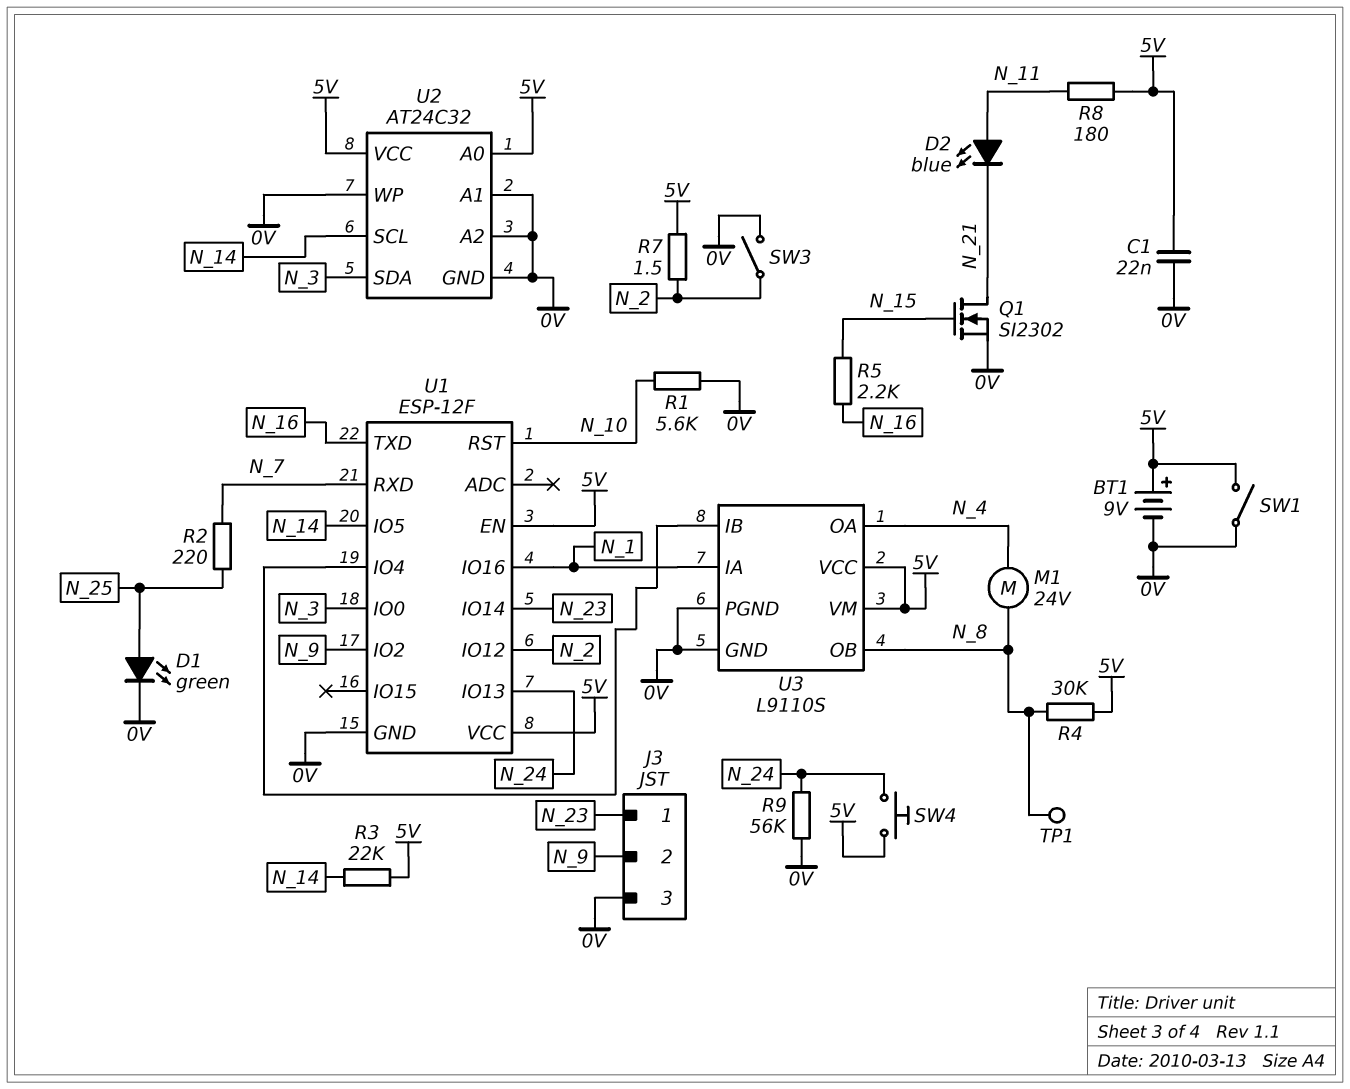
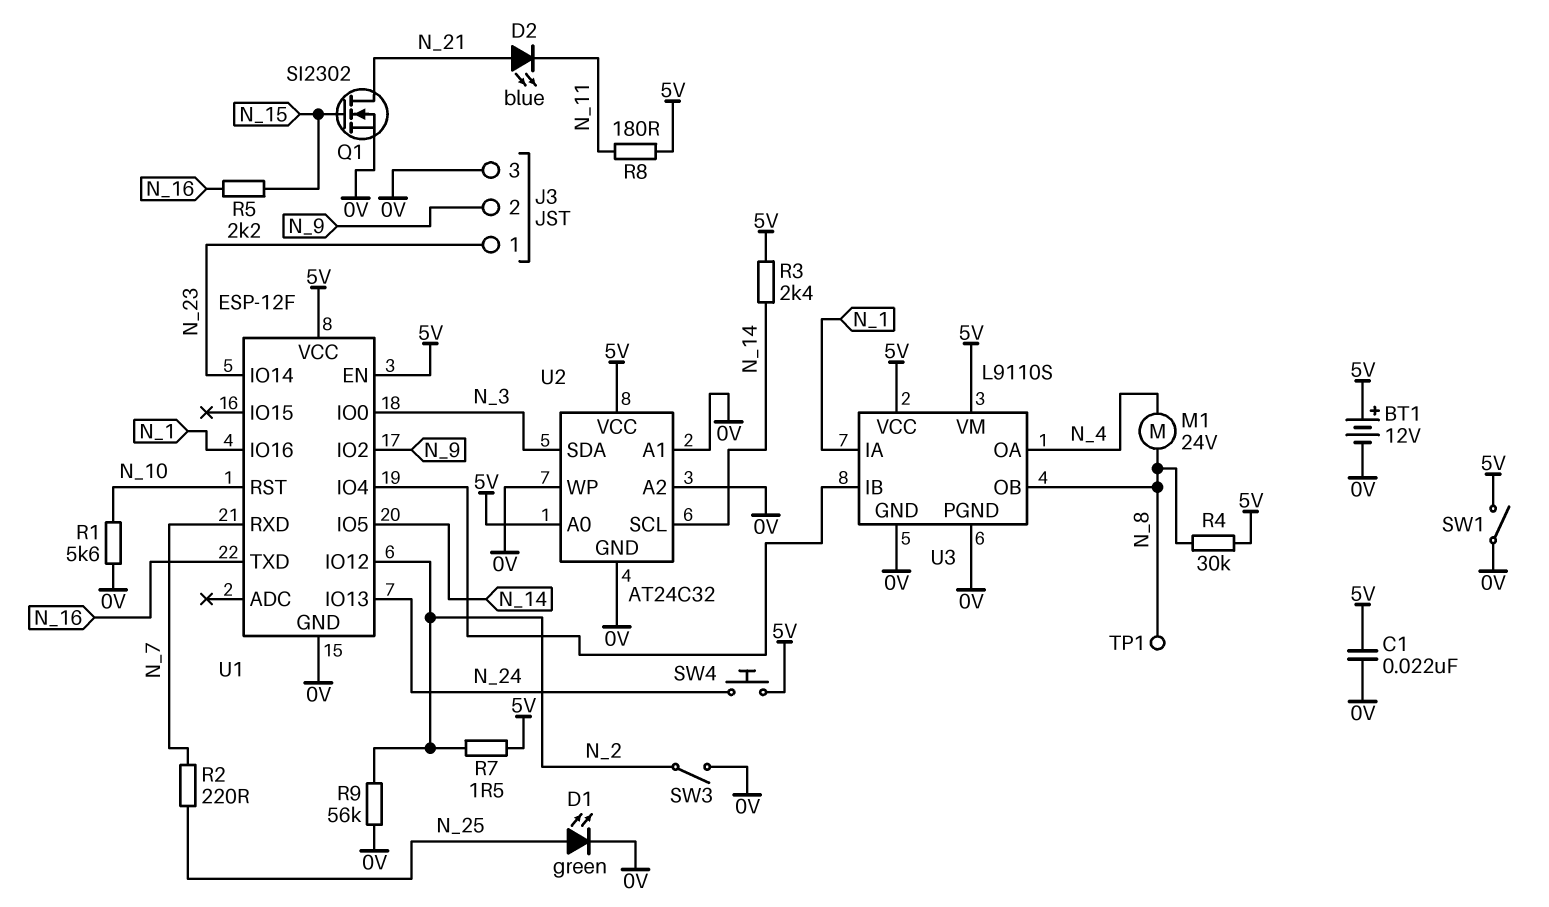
BT1: 9V (plus 5V, minus 0V) -> 12V (plus 5V, minus 0V)
D2: LED blue (A N_11, K N_21) -> LED blue (A N_21, K N_11)
R3: 22k (5V, N_14) -> 2.4k (5V, N_14)
R9: 56k (0V, N_24) -> 56k (0V, N_2)

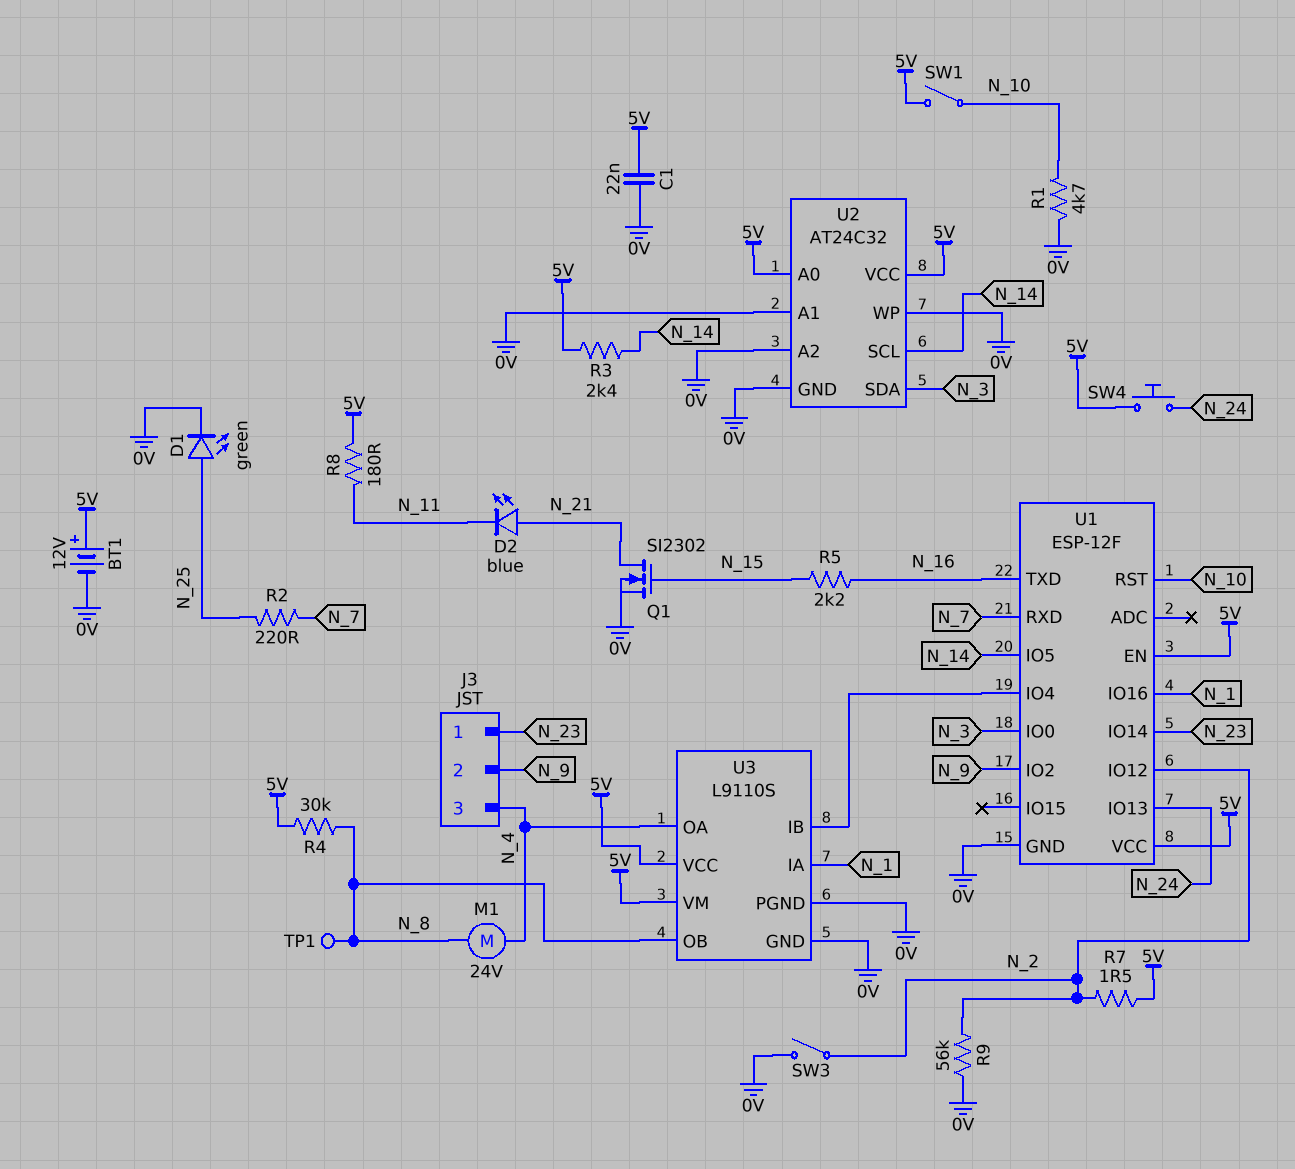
J3 pin 3: 0V -> N_4
R1: 5.6k (0V, N_10) -> 4.7k (0V, N_10)
SW1: switch (0V, 5V) -> switch (5V, N_10)

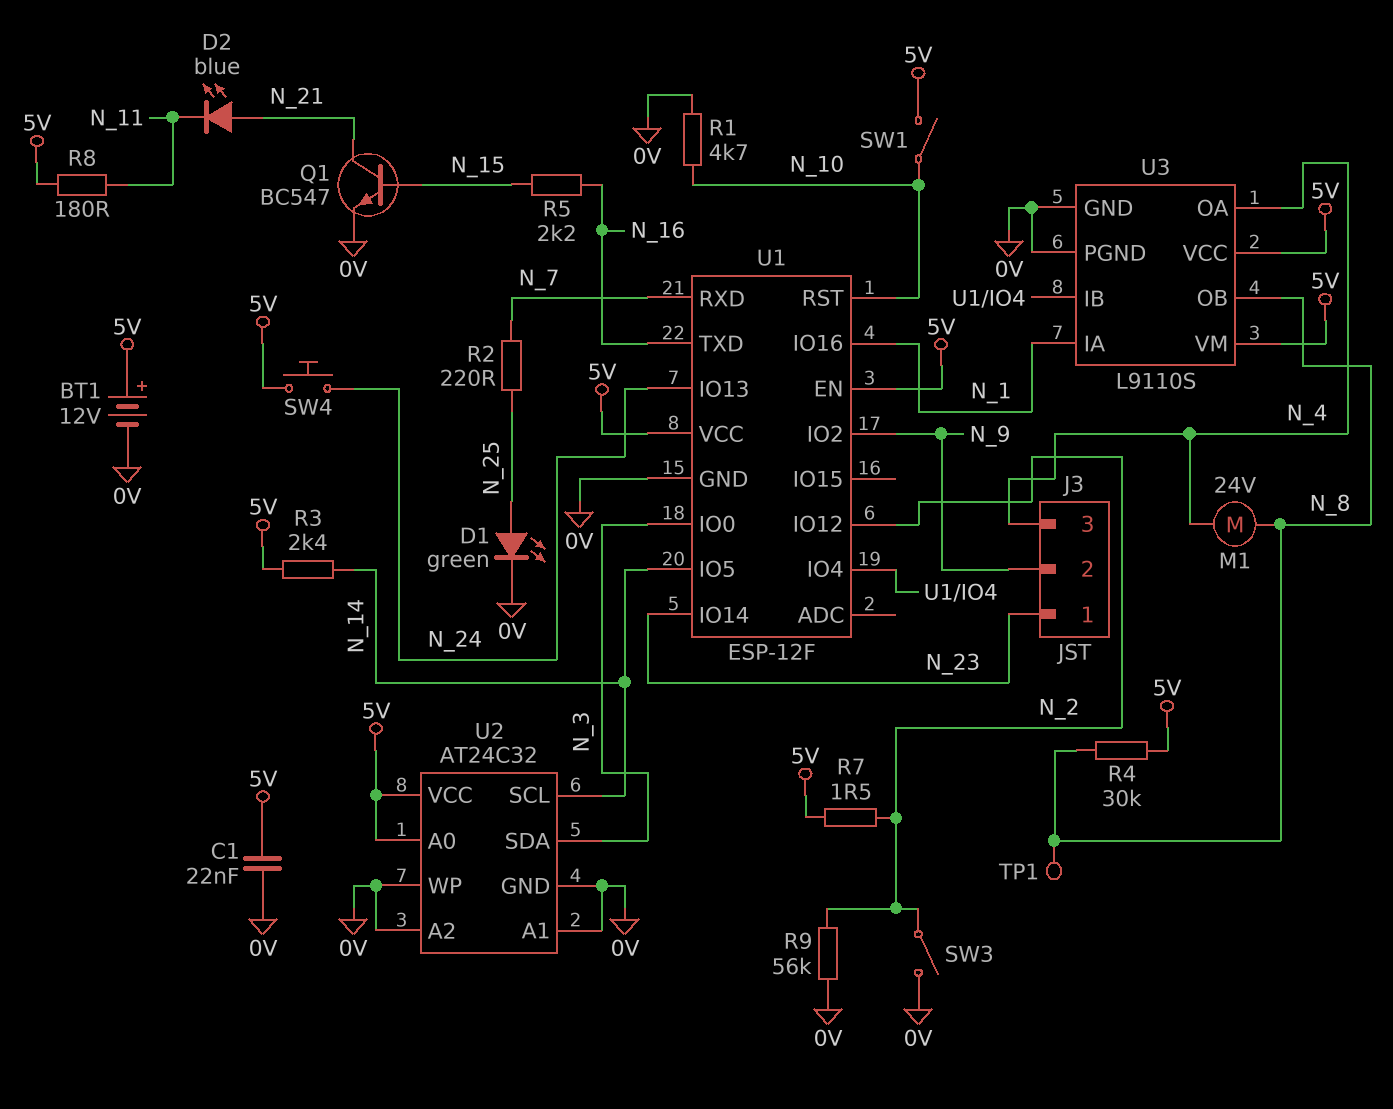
Q1: NMOS SI2302 (G N_15, D N_21, S 0V) -> NPN BC547 (B N_15, C N_21, E 0V)

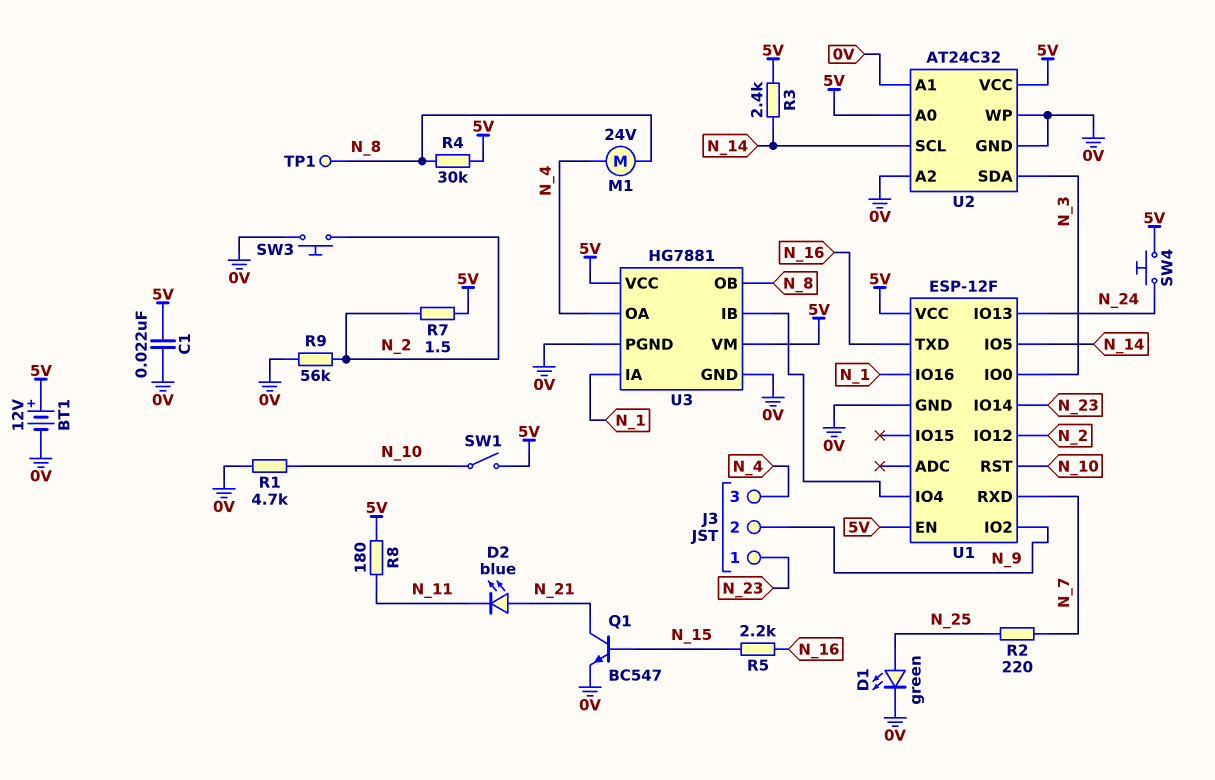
SW3: switch (0V, N_2) -> button (0V, N_2)
U3: L9110S -> HG7881

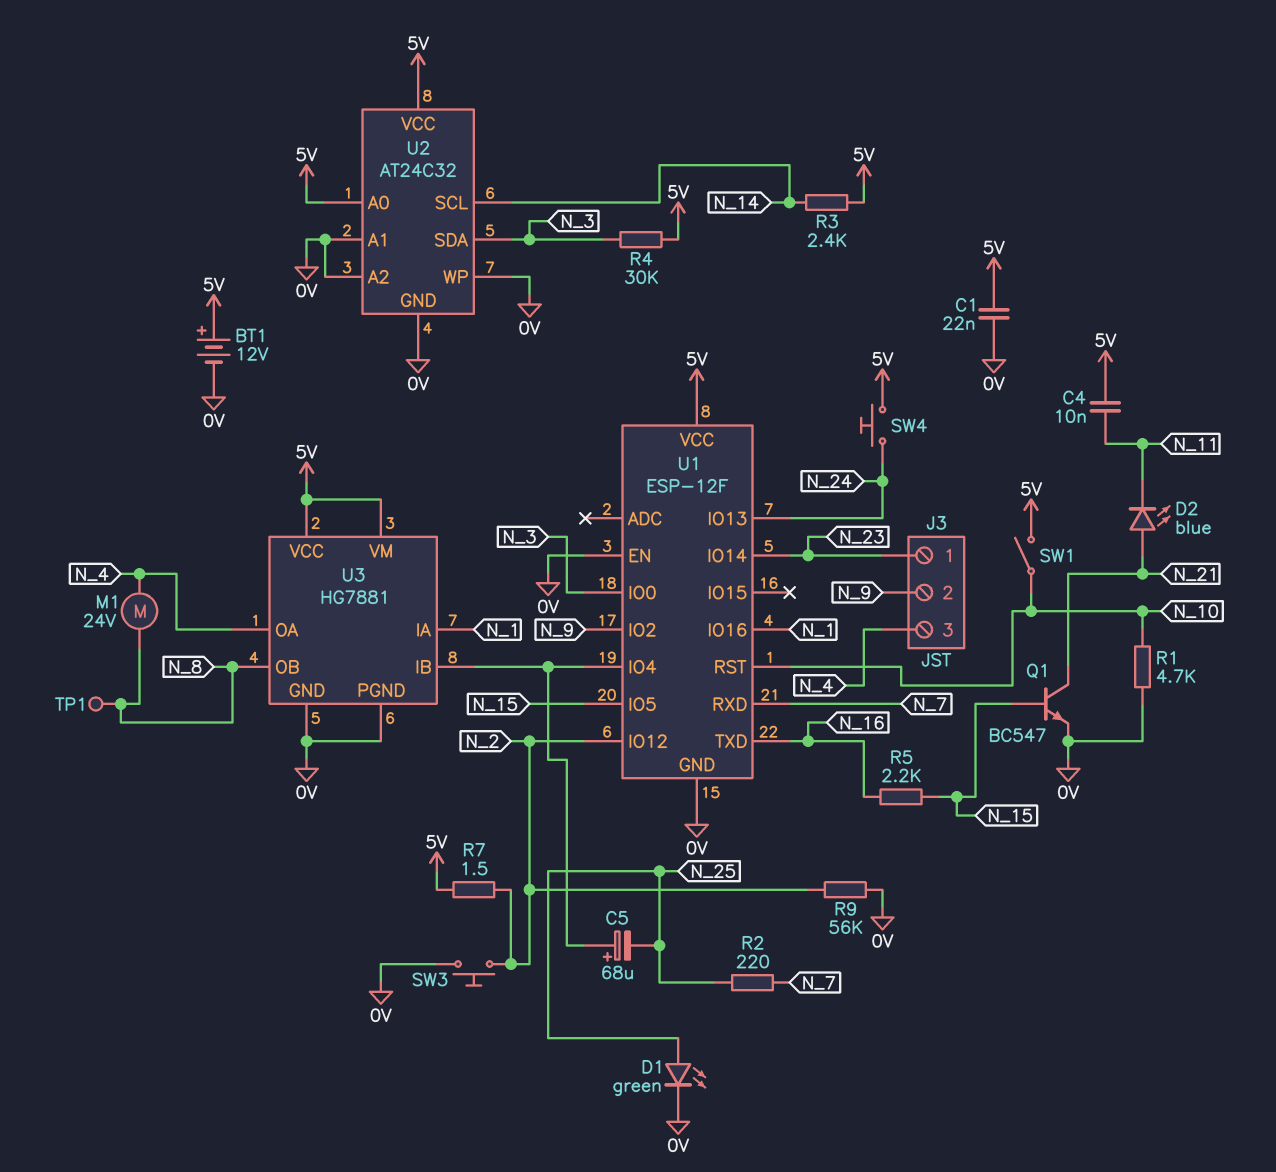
C4: none -> 10nF (5V, N_11)
C5: none -> 68uF (plus U1/IO4, minus N_25)
R4: 30k (5V, N_8) -> 30k (5V, N_3)
R8: 180 (5V, N_11) -> none
U1 pin EN: 5V -> 0V
U1 pin IO5: N_14 -> N_15

